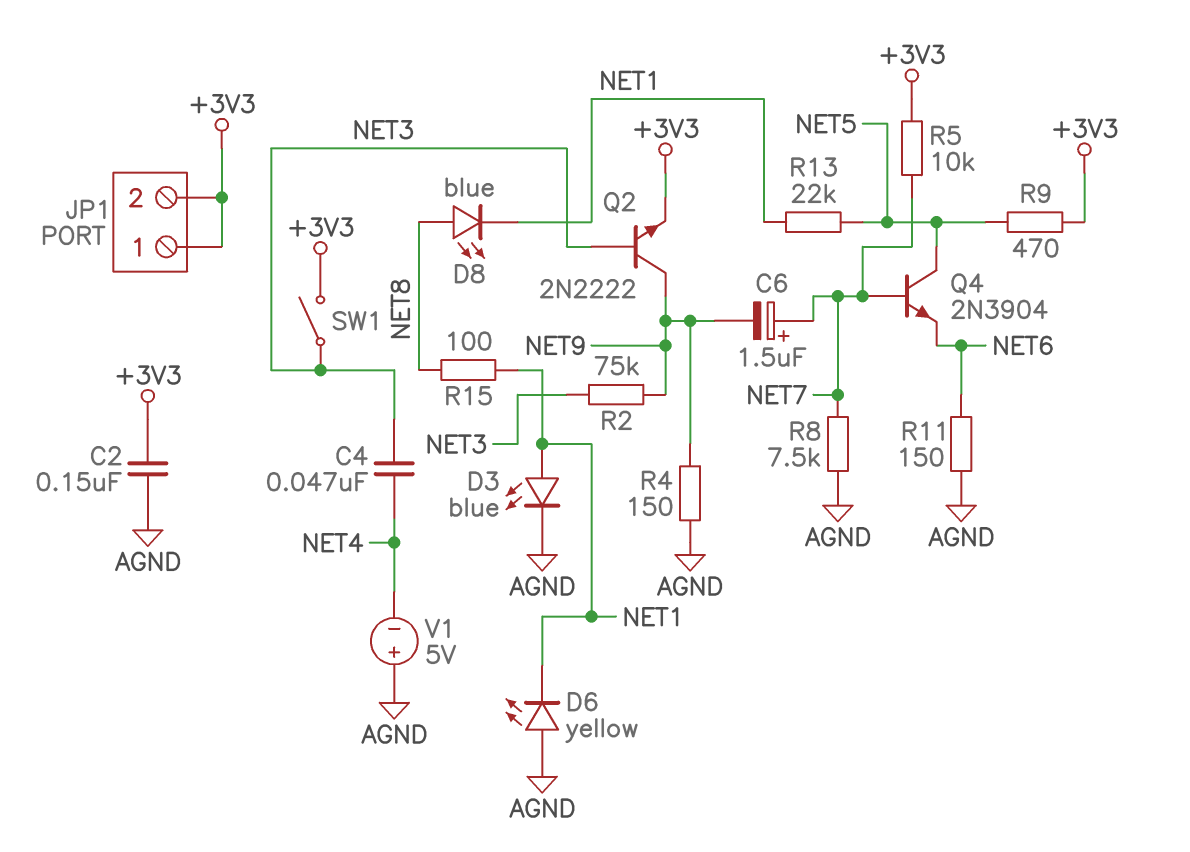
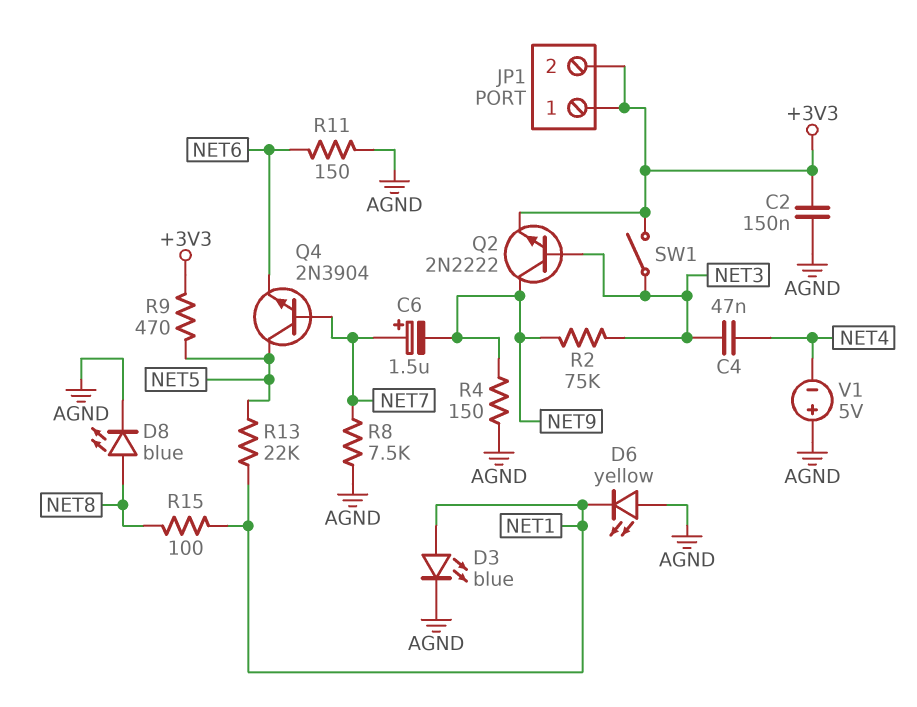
D8: LED blue (A NET8, K NET1) -> LED blue (A NET8, K AGND)
R5: 10k (+3V3, NET7) -> none

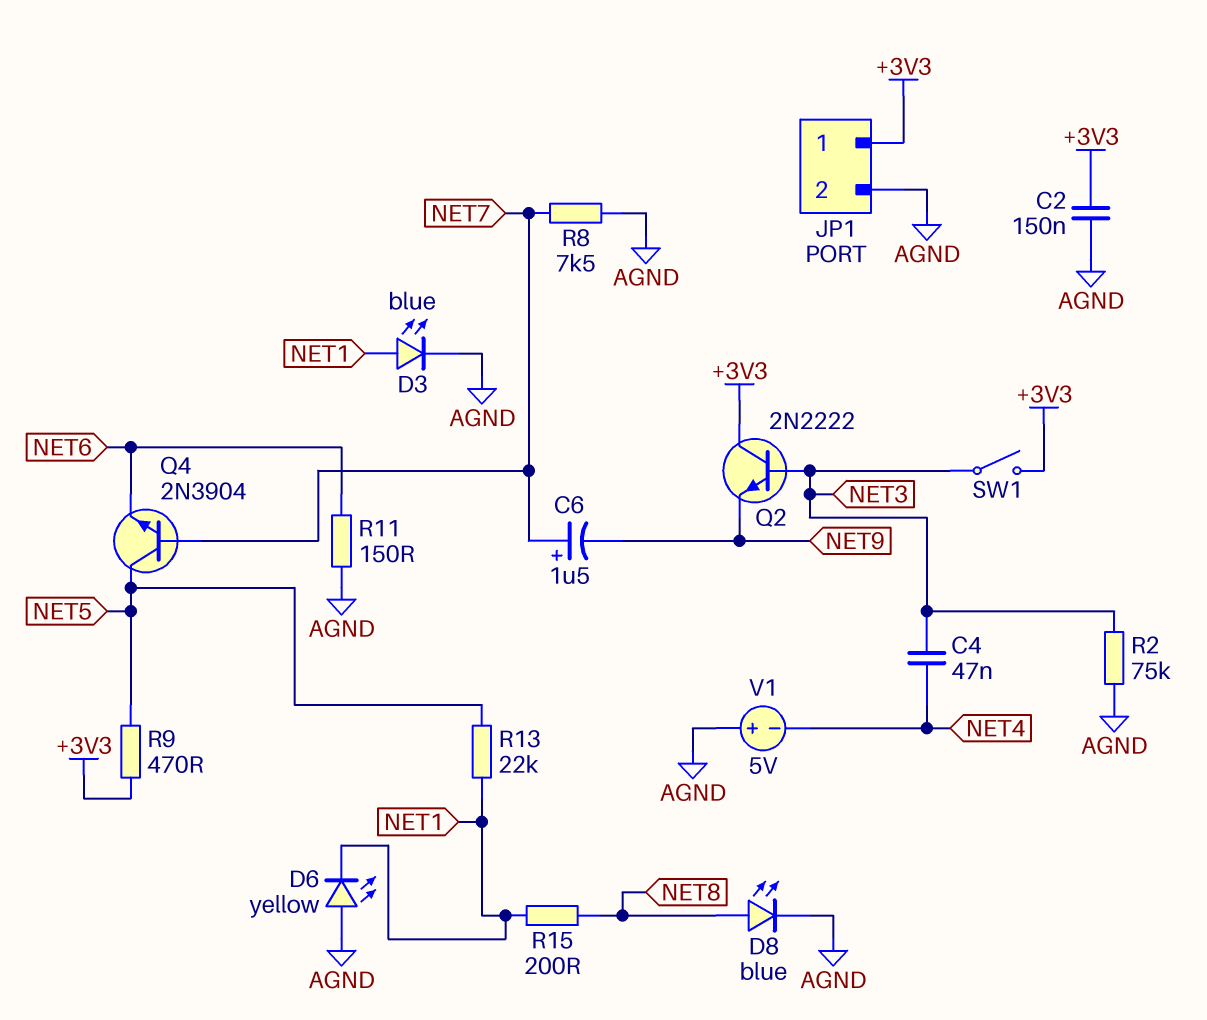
JP1 pin 2: +3V3 -> AGND
Q2: NPN 2N2222 (B NET3, C NET9, E +3V3) -> NPN 2N2222 (B NET3, C +3V3, E NET9)
R2: 75k (NET3, NET9) -> 75k (AGND, NET3)
R4: 150 (AGND, NET9) -> none
R15: 100 (NET1, NET8) -> 200 (NET1, NET8)

